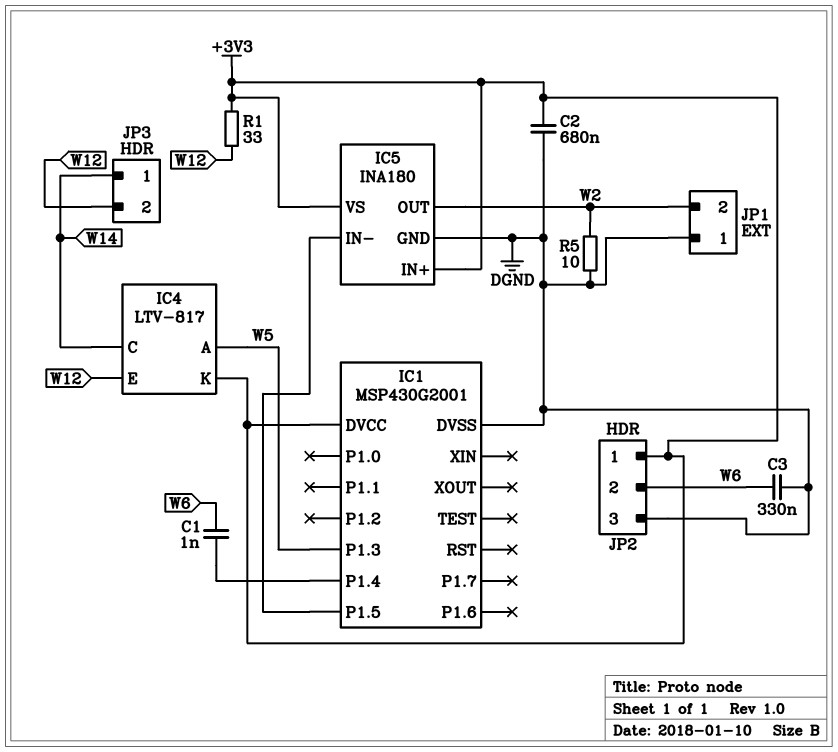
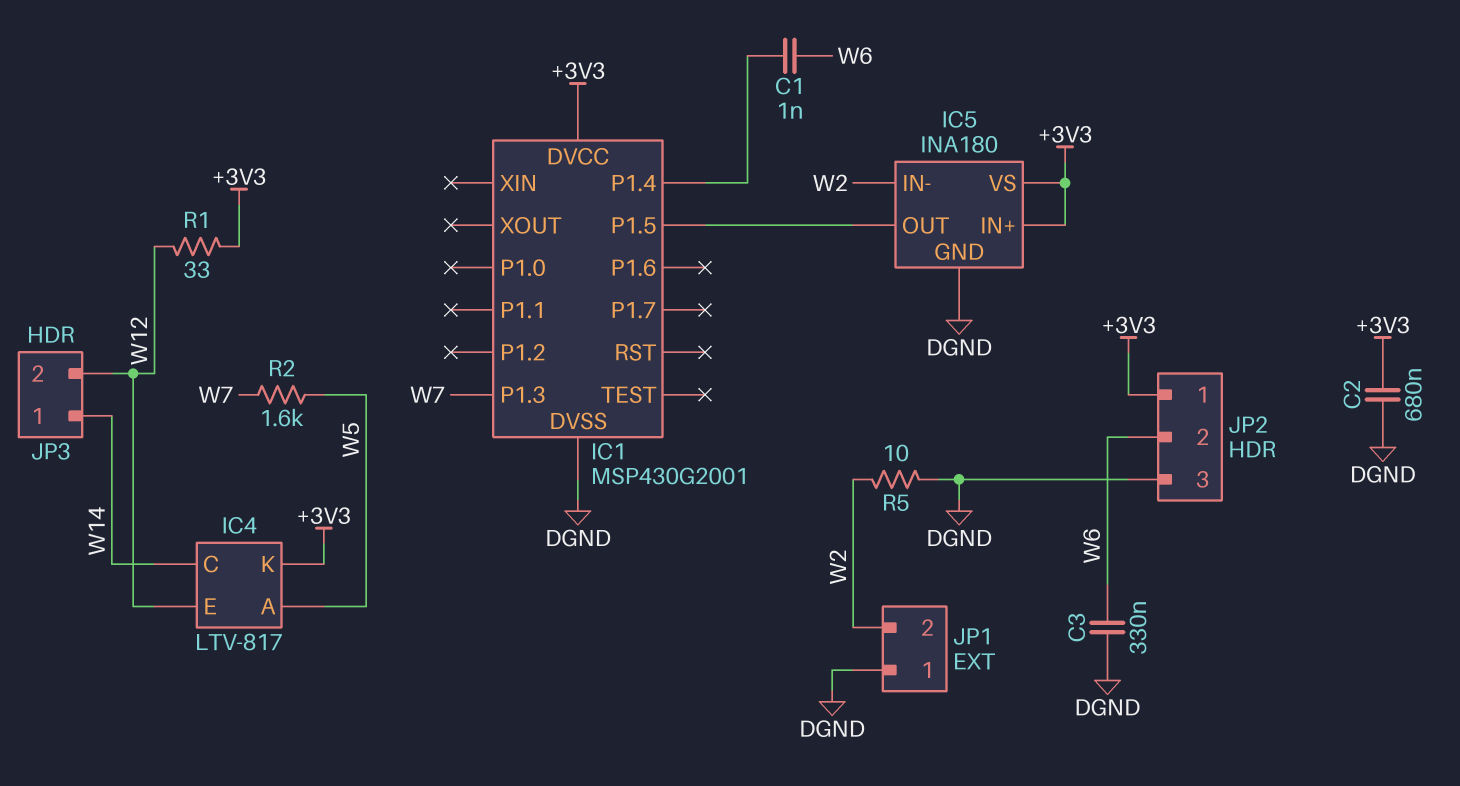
IC1 pin P1.3: W5 -> W7
IC5 pin IN-: IC1/P1.5 -> W2
IC5 pin OUT: W2 -> IC1/P1.5
R2: none -> 1.6k (W5, W7)

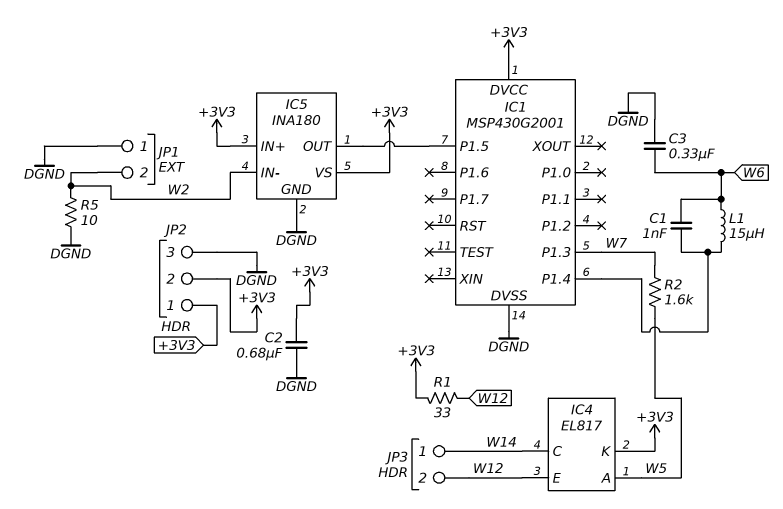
IC4: LTV-817 -> EL817
JP2 pin 2: W6 -> +3V3
L1: none -> 15uH (IC1/P1.4, W6)

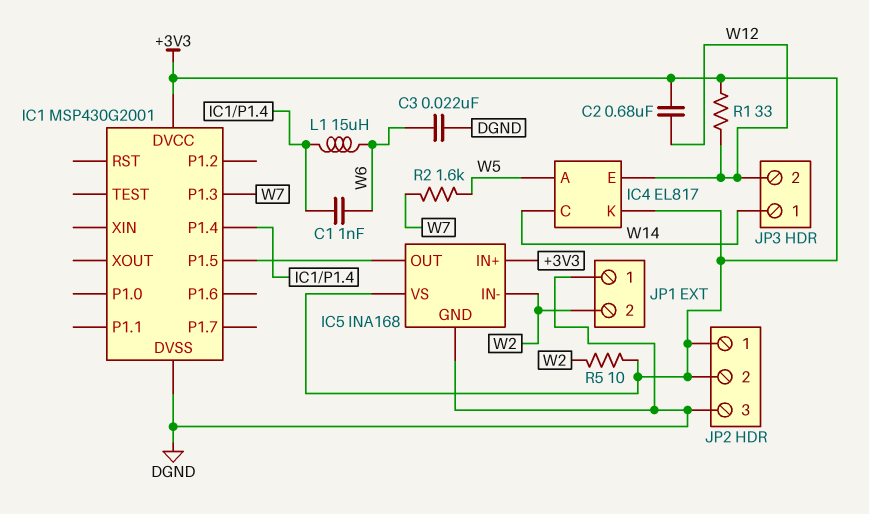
C2: 680nF (+3V3, DGND) -> 680nF (+3V3, W12)
C3: 330nF (DGND, W6) -> 22nF (DGND, W6)
IC5: INA180 -> INA168
R5: 10 (DGND, W2) -> 10 (+3V3, W2)

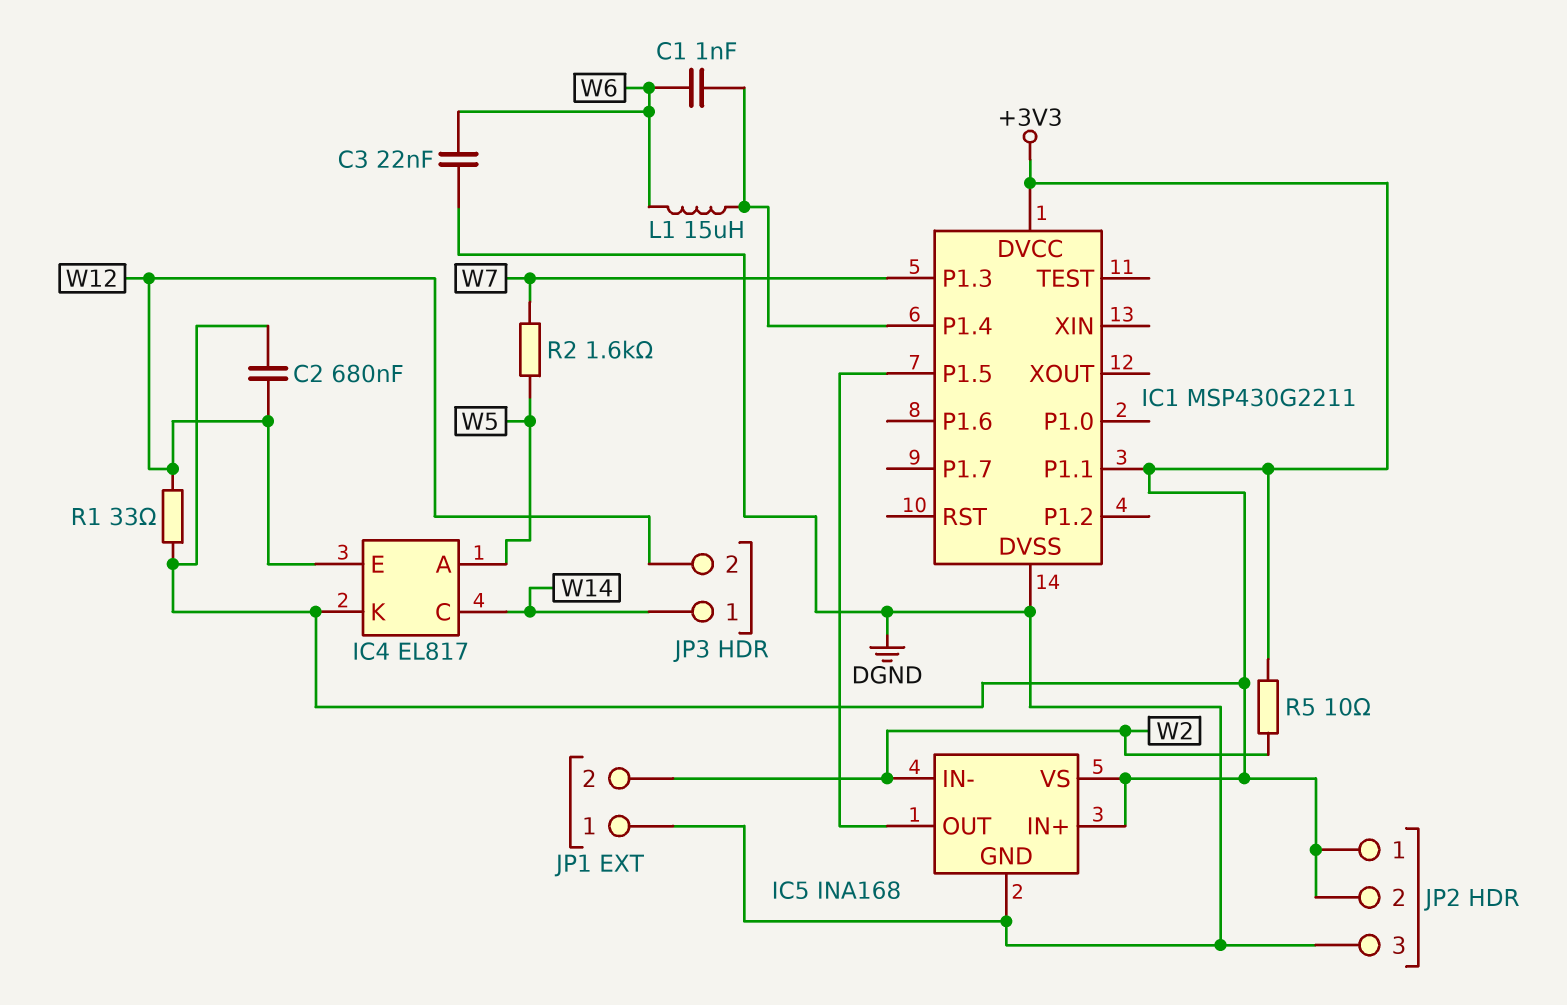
IC1: MSP430G2001 -> MSP430G2211
IC1 pin P1.1: none -> +3V3

